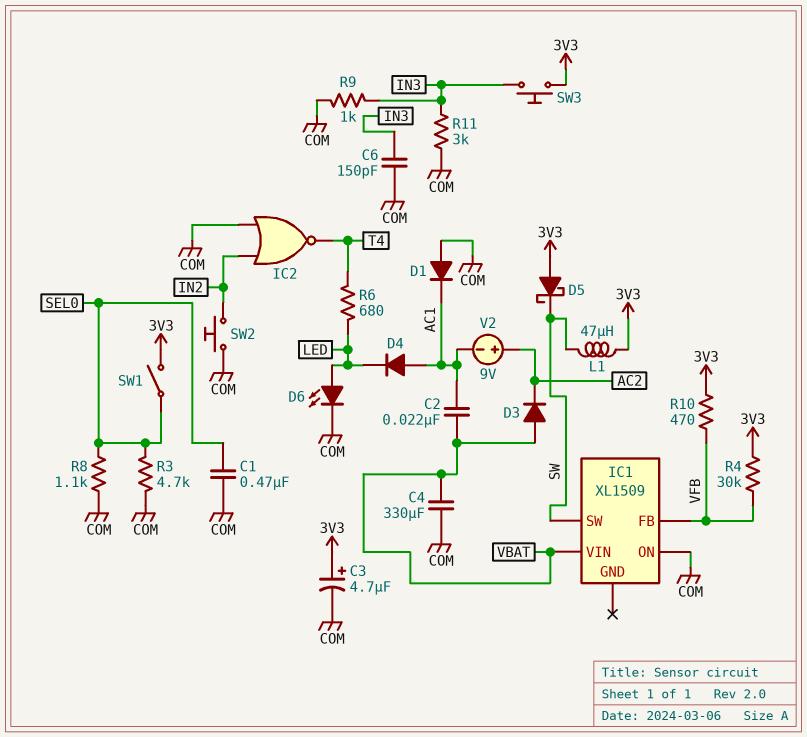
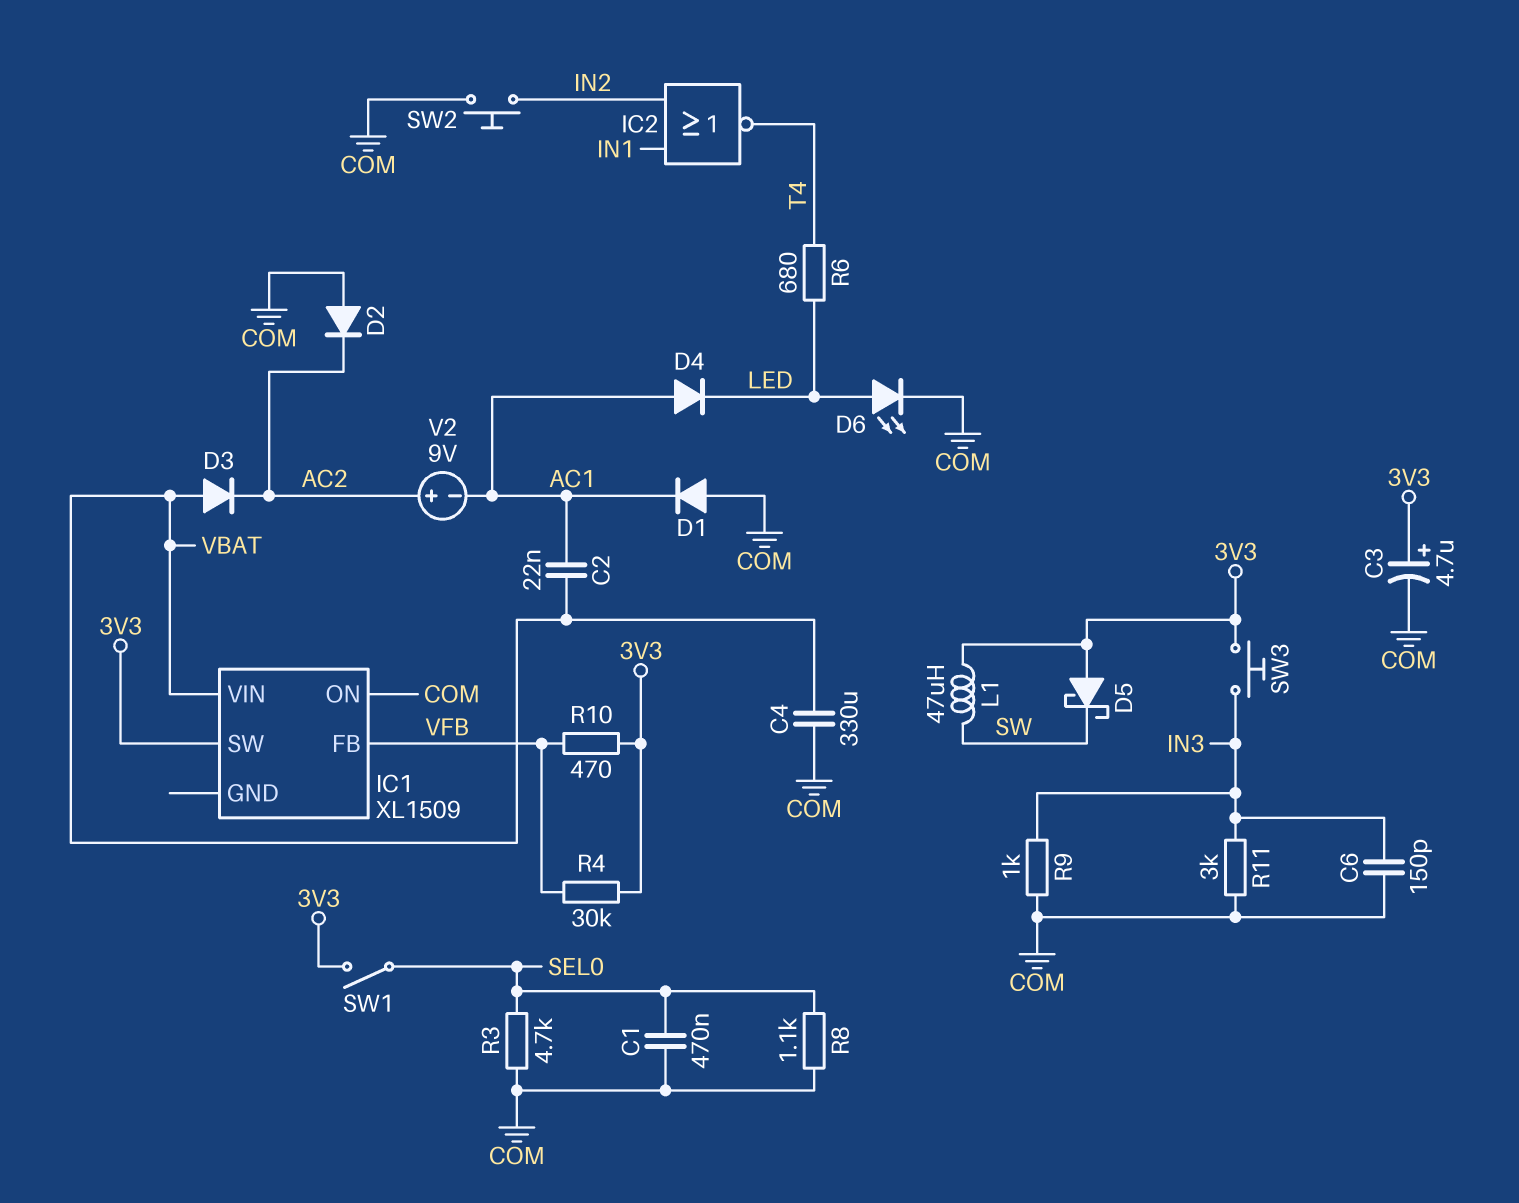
D2: none -> diode (A COM, K AC2)
IC1 pin SW: SW -> 3V3
IC2: NOR (in COM, in IN2, out T4) -> NOR (in IN1, in IN2, out T4)

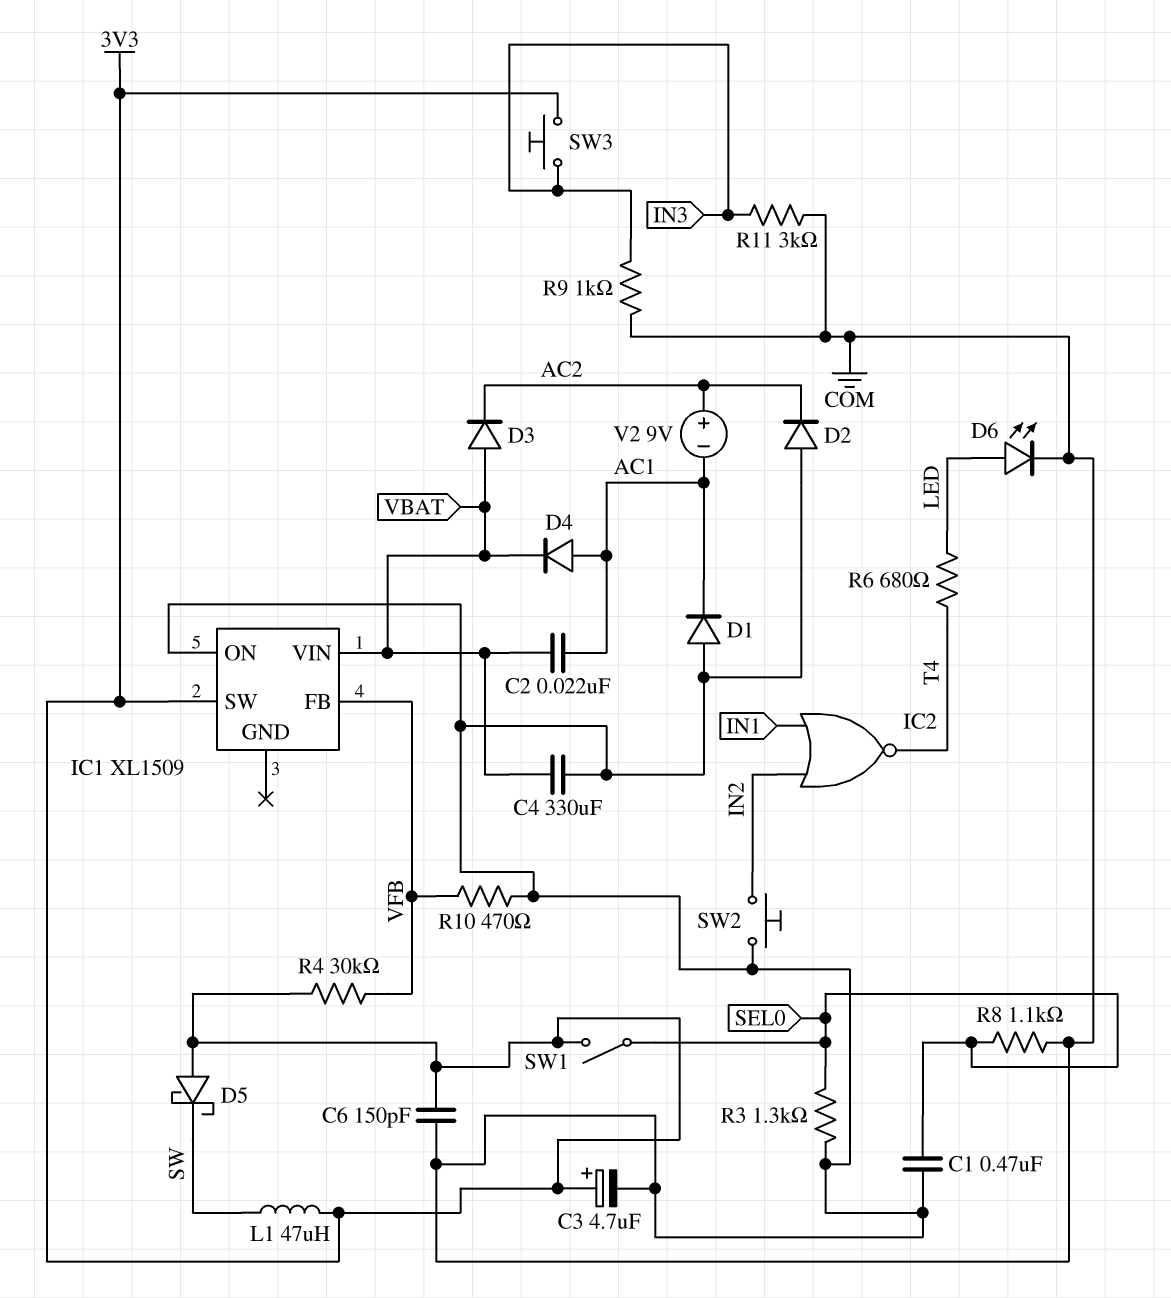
C6: 150pF (COM, IN3) -> 150pF (3V3, COM)
D4: diode (A AC1, K LED) -> diode (A AC1, K VBAT)
R3: 4.7k (COM, SEL0) -> 1.3k (COM, SEL0)
R10: 470 (3V3, VFB) -> 470 (COM, VFB)

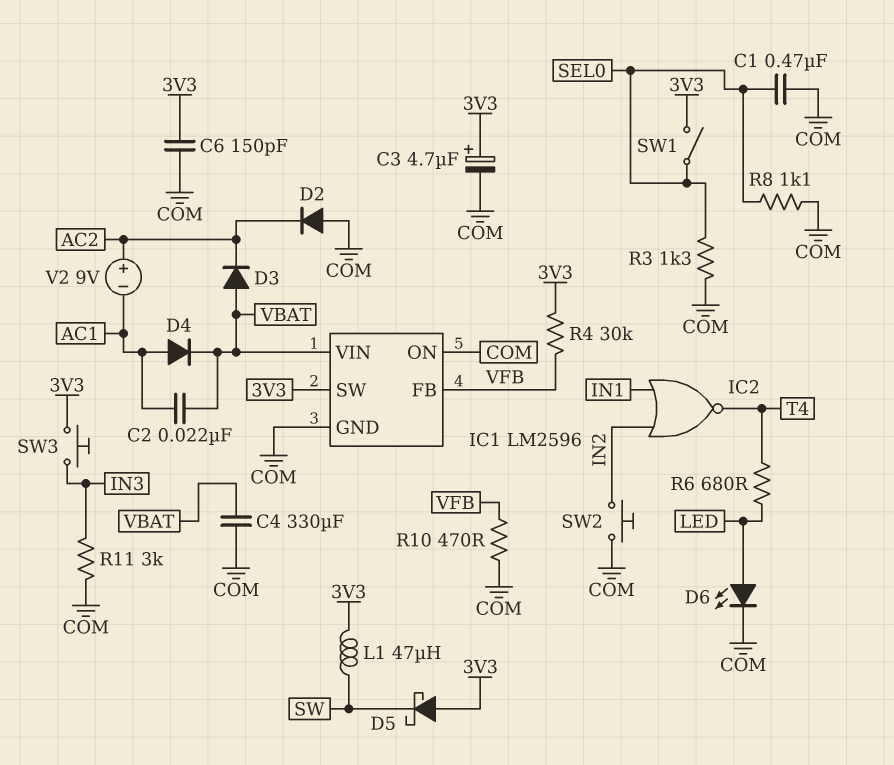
D1: diode (A COM, K AC1) -> none
IC1: XL1509 -> LM2596
IC1 pin GND: none -> COM
R9: 1k (COM, IN3) -> none

